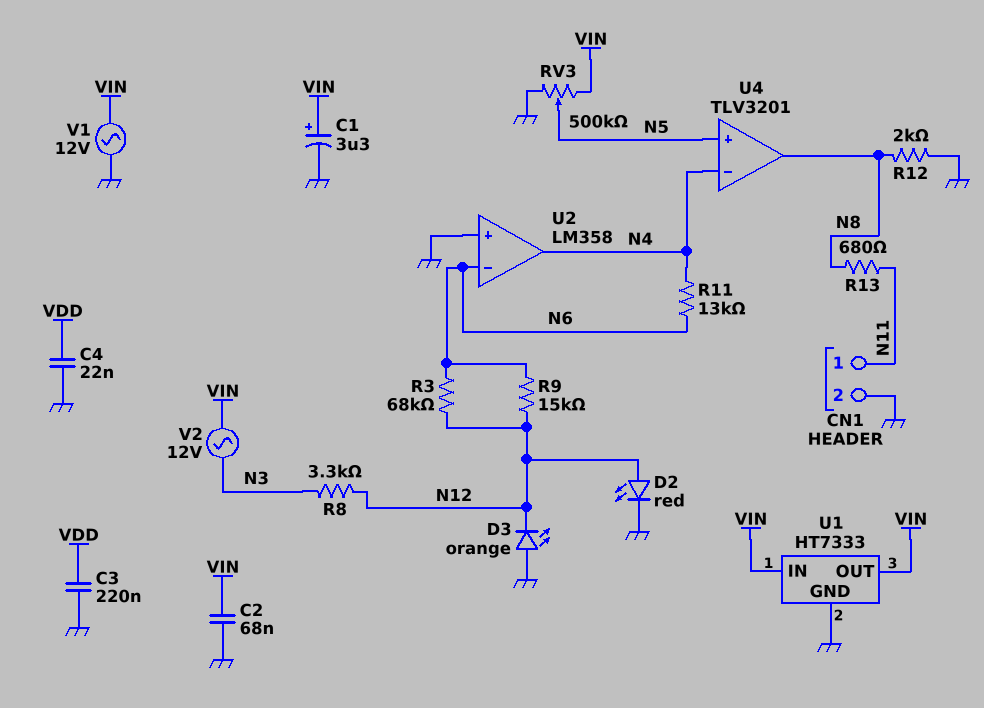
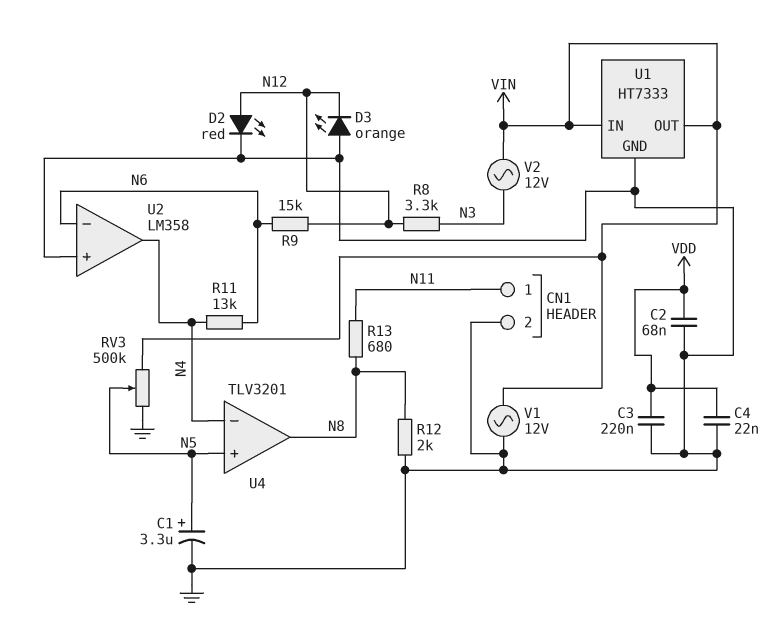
C1: 3.3uF (plus VIN, minus GND) -> 3.3uF (plus N5, minus GND)
C2: 68nF (GND, VIN) -> 68nF (GND, VDD)
R3: 68k (N6, N12) -> none

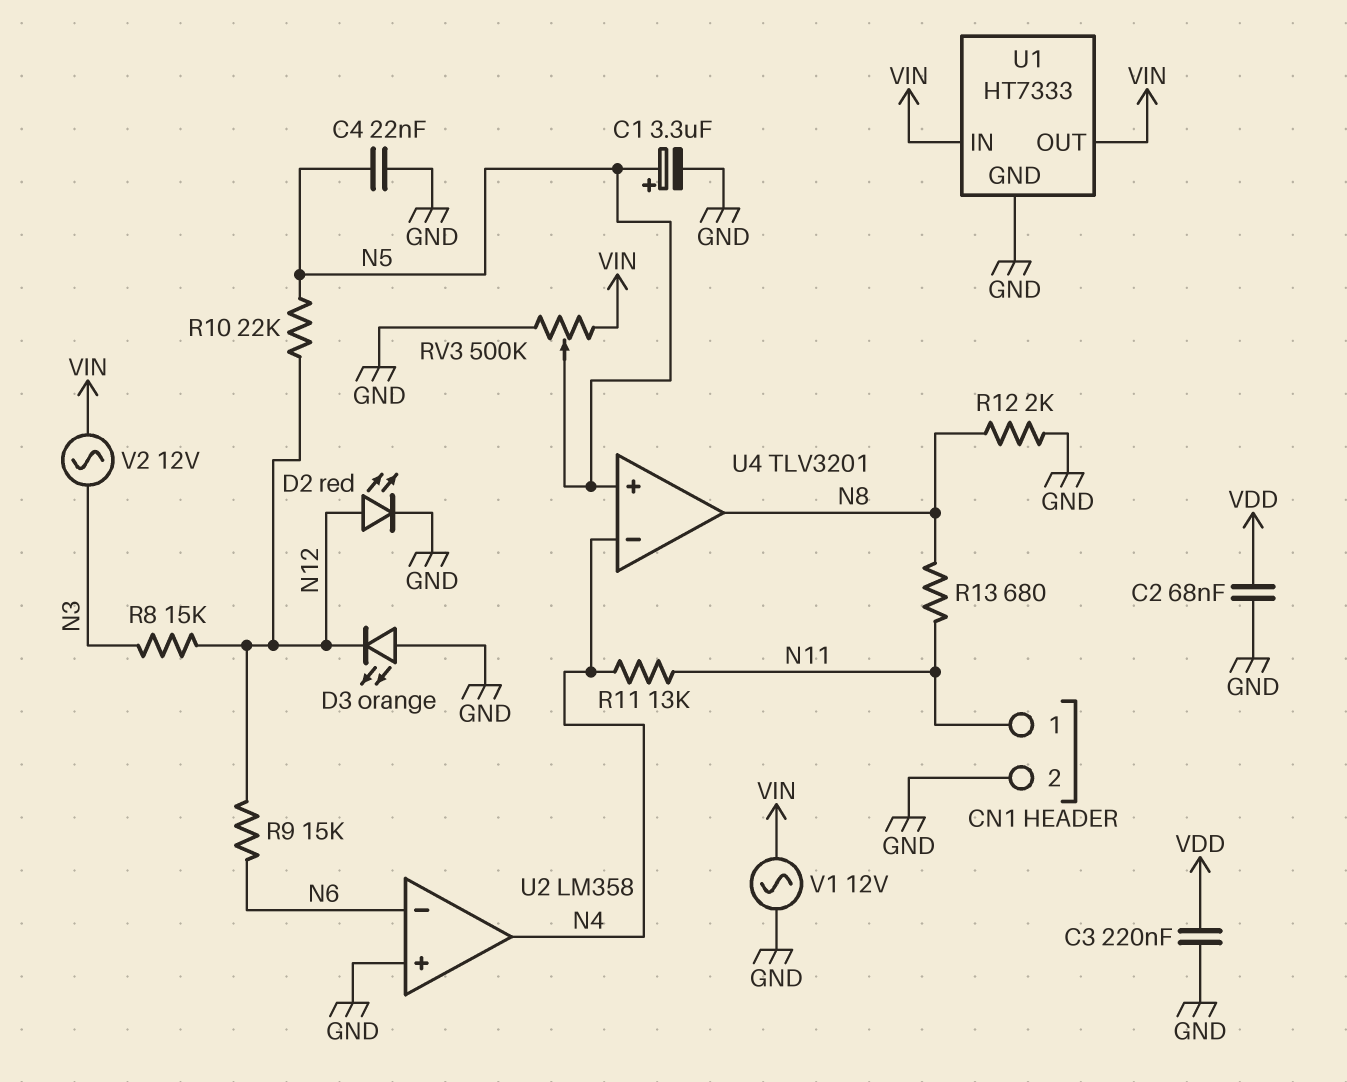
C4: 22nF (GND, VDD) -> 22nF (GND, N5)
R8: 3.3k (N3, N12) -> 15k (N3, N12)
R10: none -> 22k (N5, N12)
R11: 13k (N4, N6) -> 13k (N4, N11)

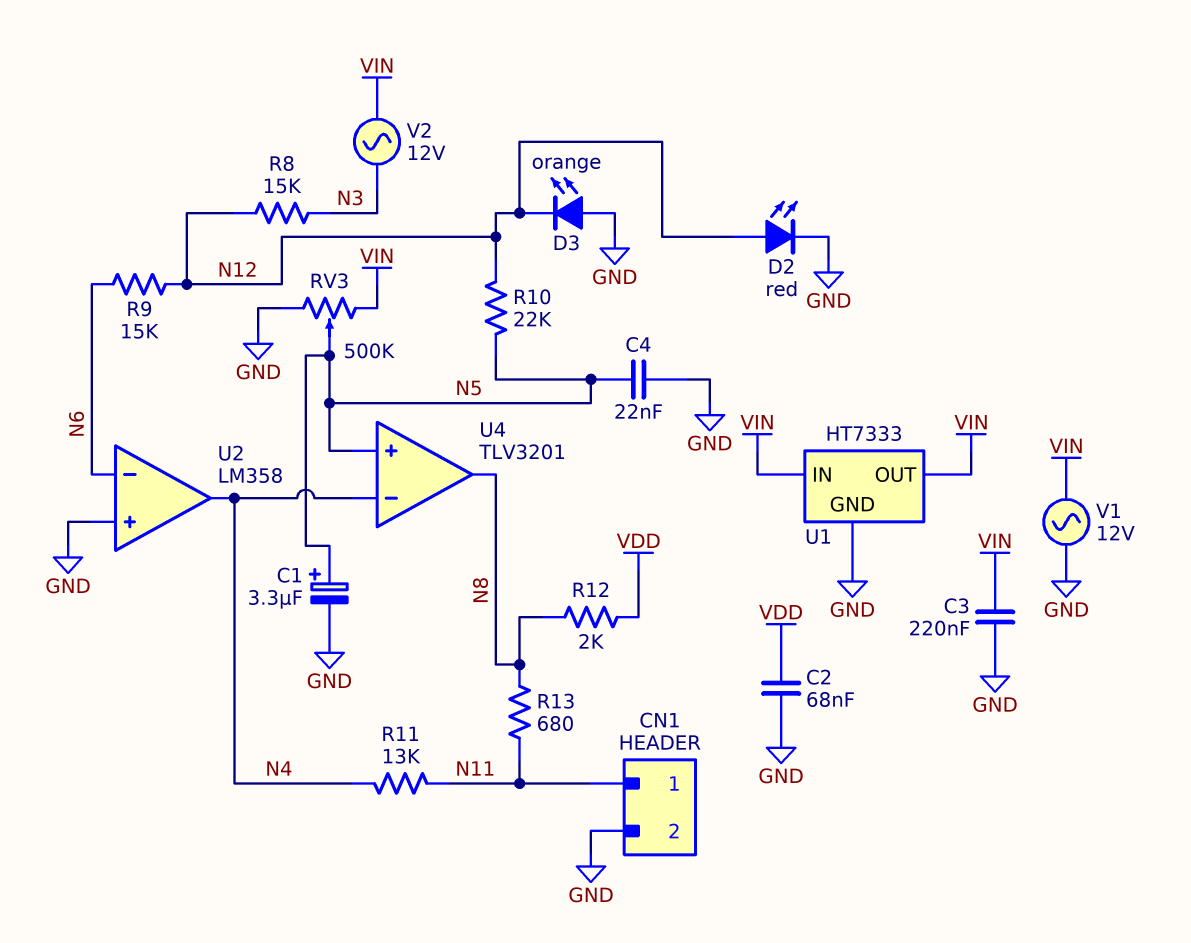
C3: 220nF (GND, VDD) -> 220nF (GND, VIN)
R12: 2k (GND, N8) -> 2k (N8, VDD)

